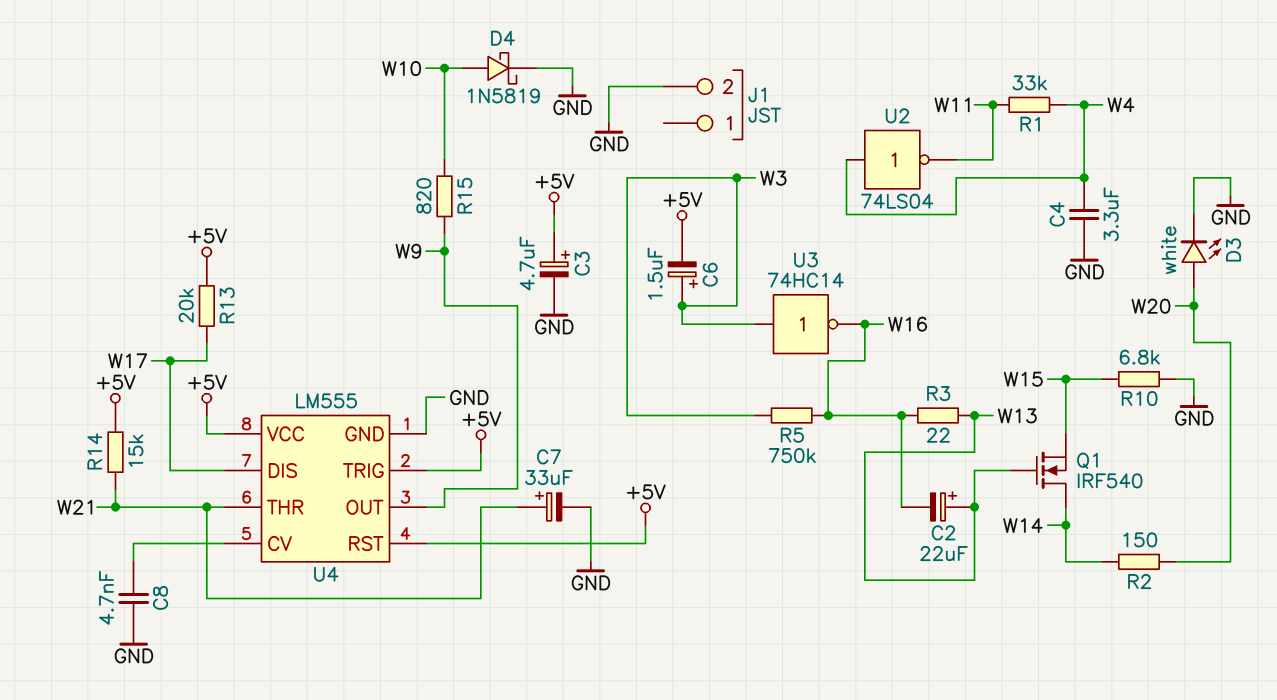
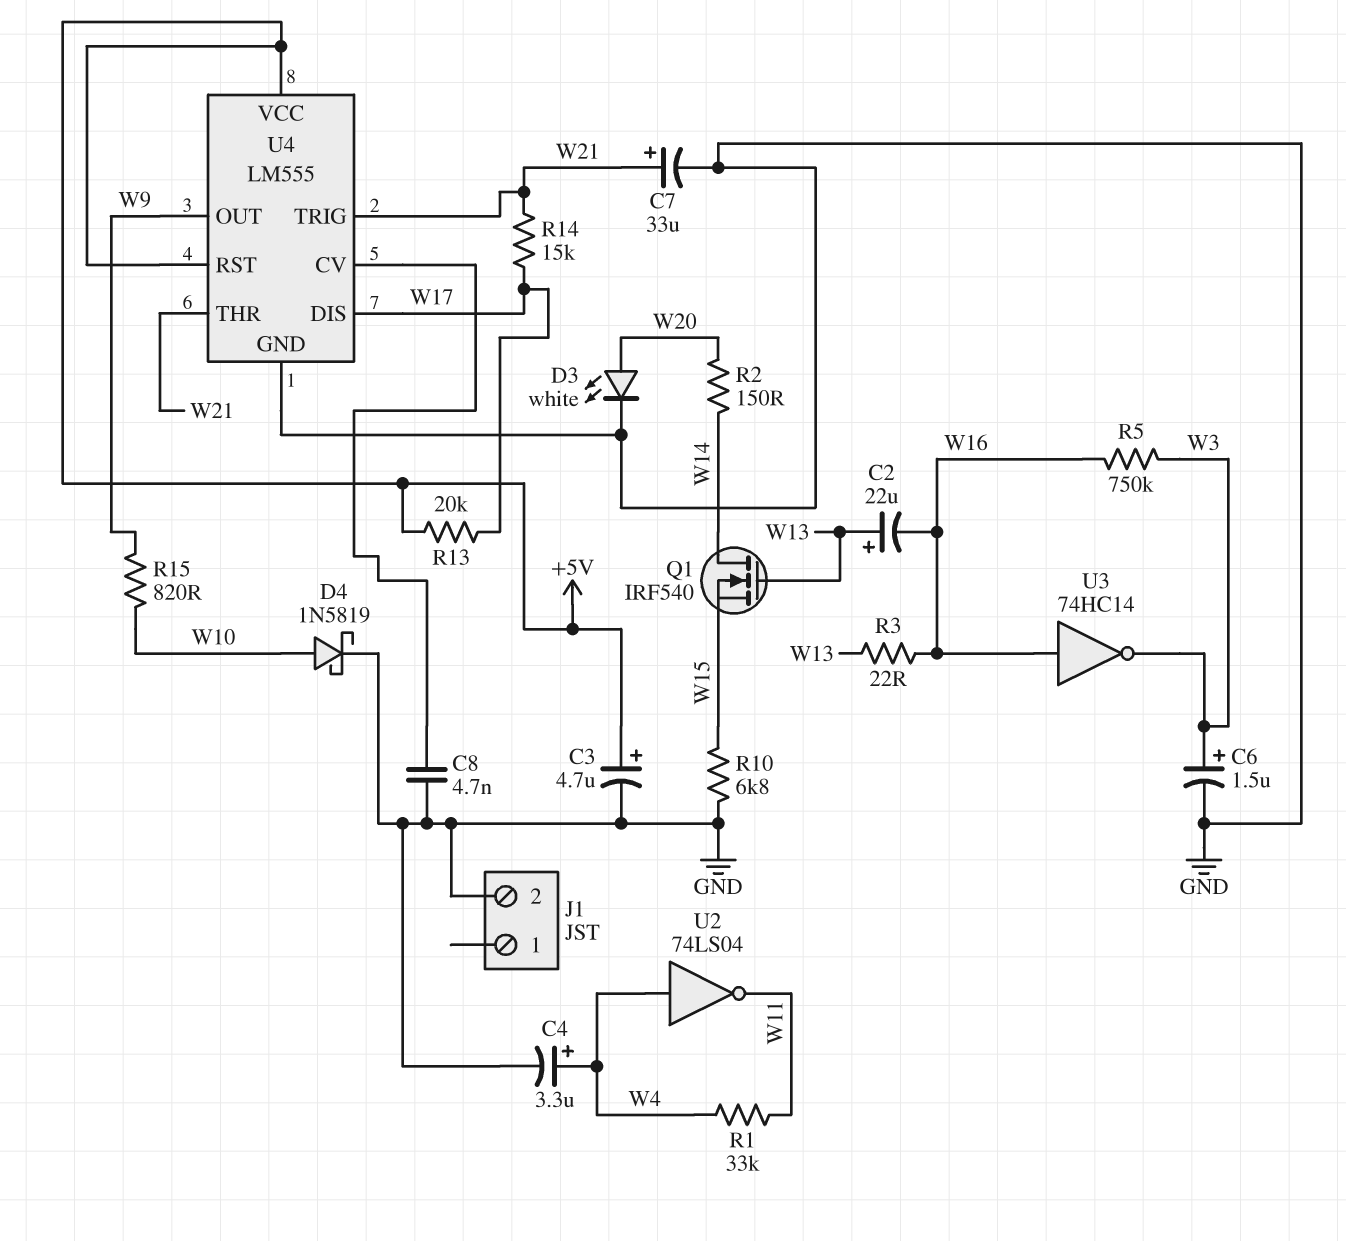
C4: 3.3uF (GND, W4) -> 3.3uF (plus W4, minus GND)
C6: 1.5uF (plus W3, minus +5V) -> 1.5uF (plus W3, minus GND)
R14: 15k (+5V, W21) -> 15k (W17, W21)
U3: NOT 74HC14 (in W3, out W16) -> NOT 74HC14 (in W16, out W3)
U4 pin TRIG: +5V -> W21

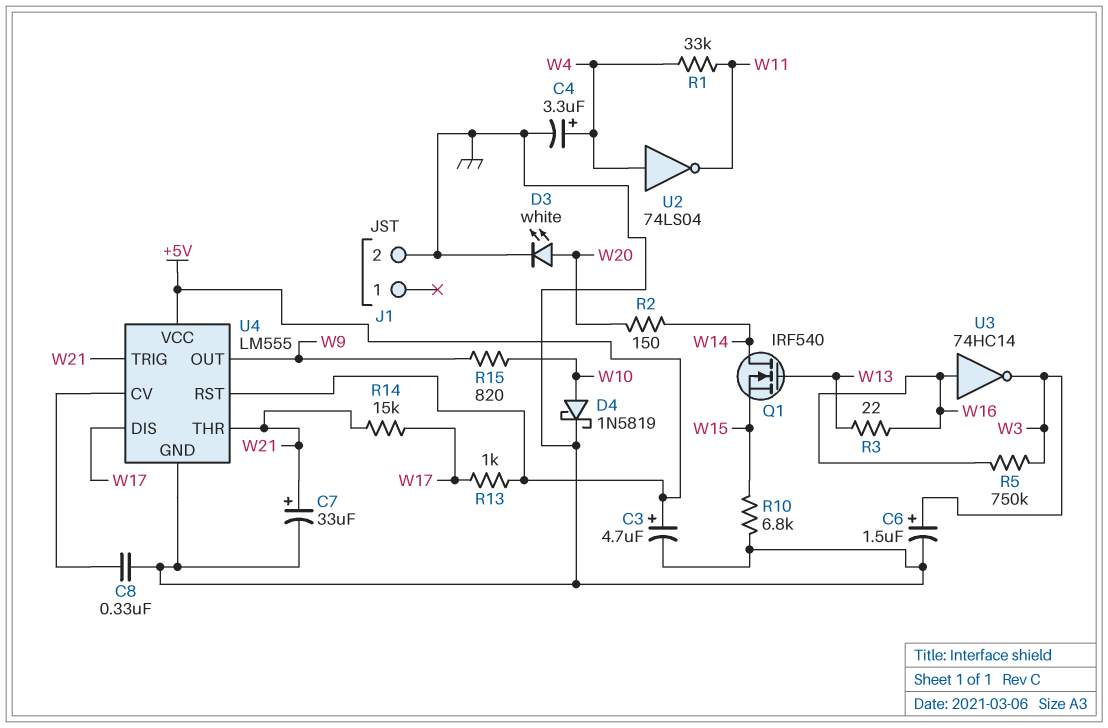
C2: 22uF (plus W13, minus W16) -> none
C8: 4.7nF (GND, U4/CV) -> 330nF (GND, U4/CV)
R13: 20k (+5V, W17) -> 1k (+5V, W17)

